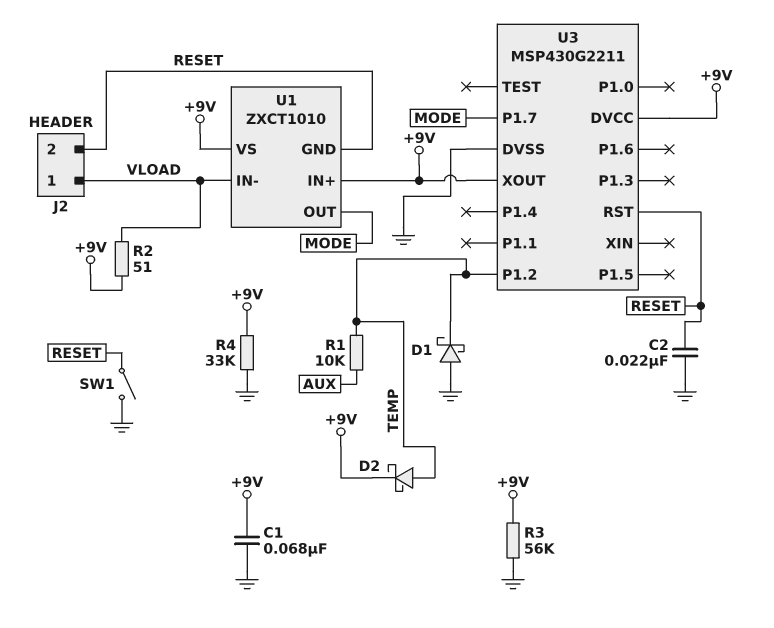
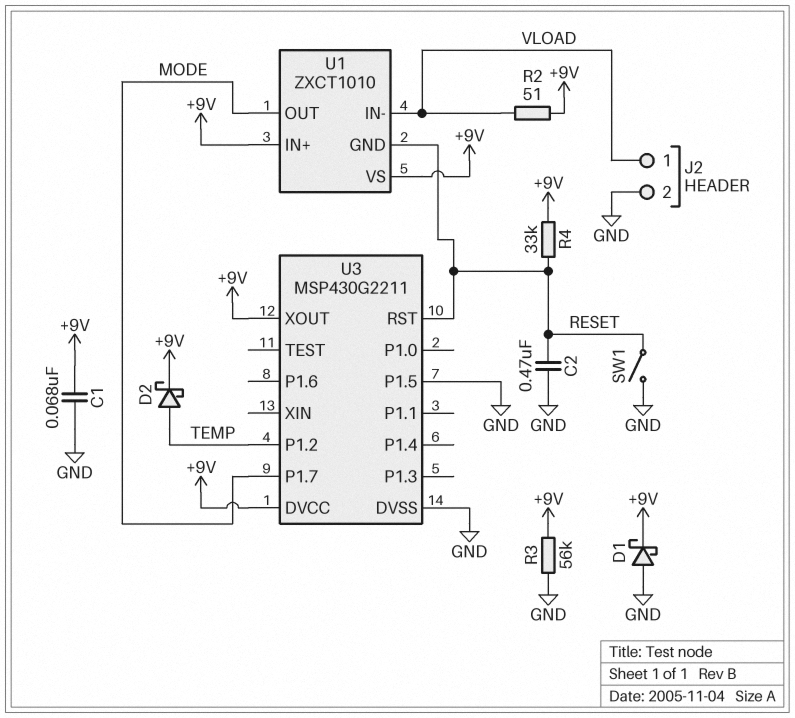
C2: 22nF (GND, RESET) -> 470nF (GND, RESET)
D1: schottky (A GND, K TEMP) -> schottky (A GND, K +9V)
J2 pin 2: RESET -> GND
R1: 10k (AUX, TEMP) -> none
R4: 33k (+9V, GND) -> 33k (+9V, RESET)
U3 pin P1.5: none -> GND

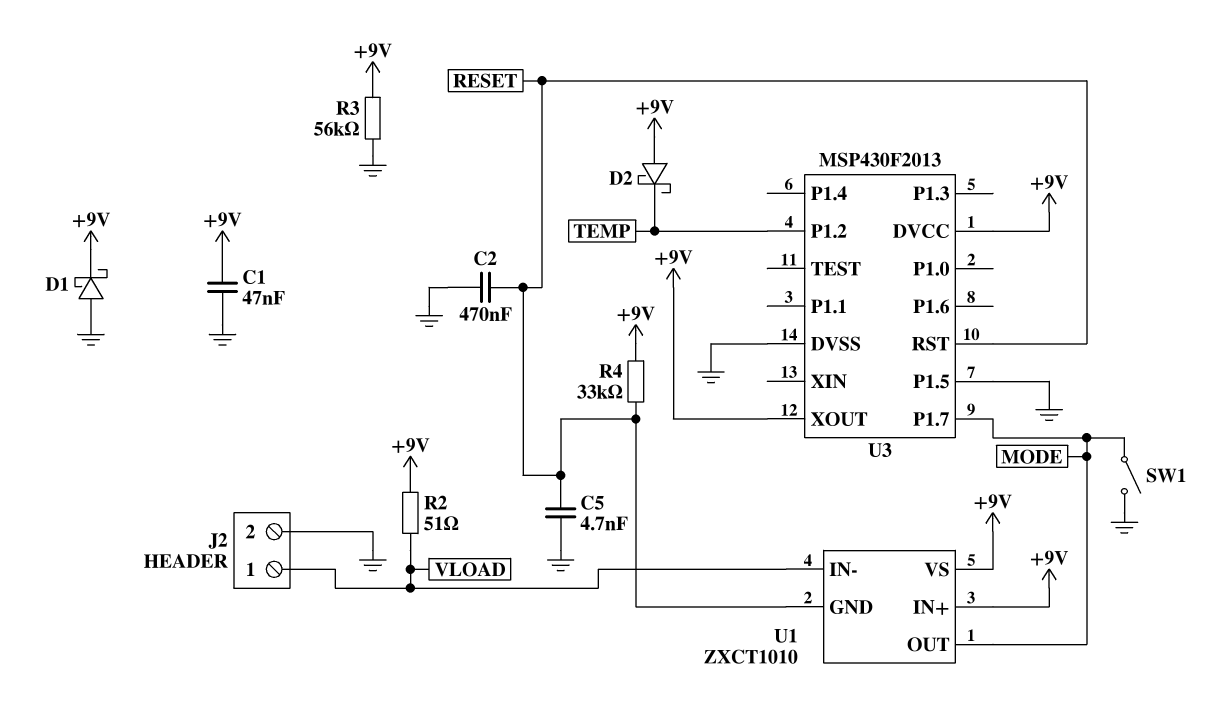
C1: 68nF (+9V, GND) -> 47nF (+9V, GND)
C5: none -> 4.7nF (GND, RESET)
D2: schottky (A TEMP, K +9V) -> schottky (A +9V, K TEMP)
SW1: switch (GND, RESET) -> switch (GND, MODE)
U3: MSP430G2211 -> MSP430F2013

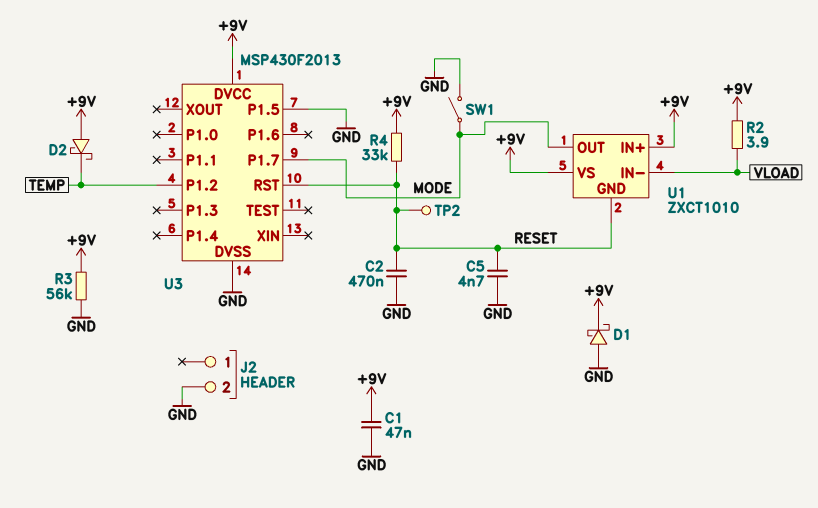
J2 pin 1: VLOAD -> none
R2: 51 (+9V, VLOAD) -> 3.9 (+9V, VLOAD)
TP2: none -> test point (RESET)
U3 pin XOUT: +9V -> none

